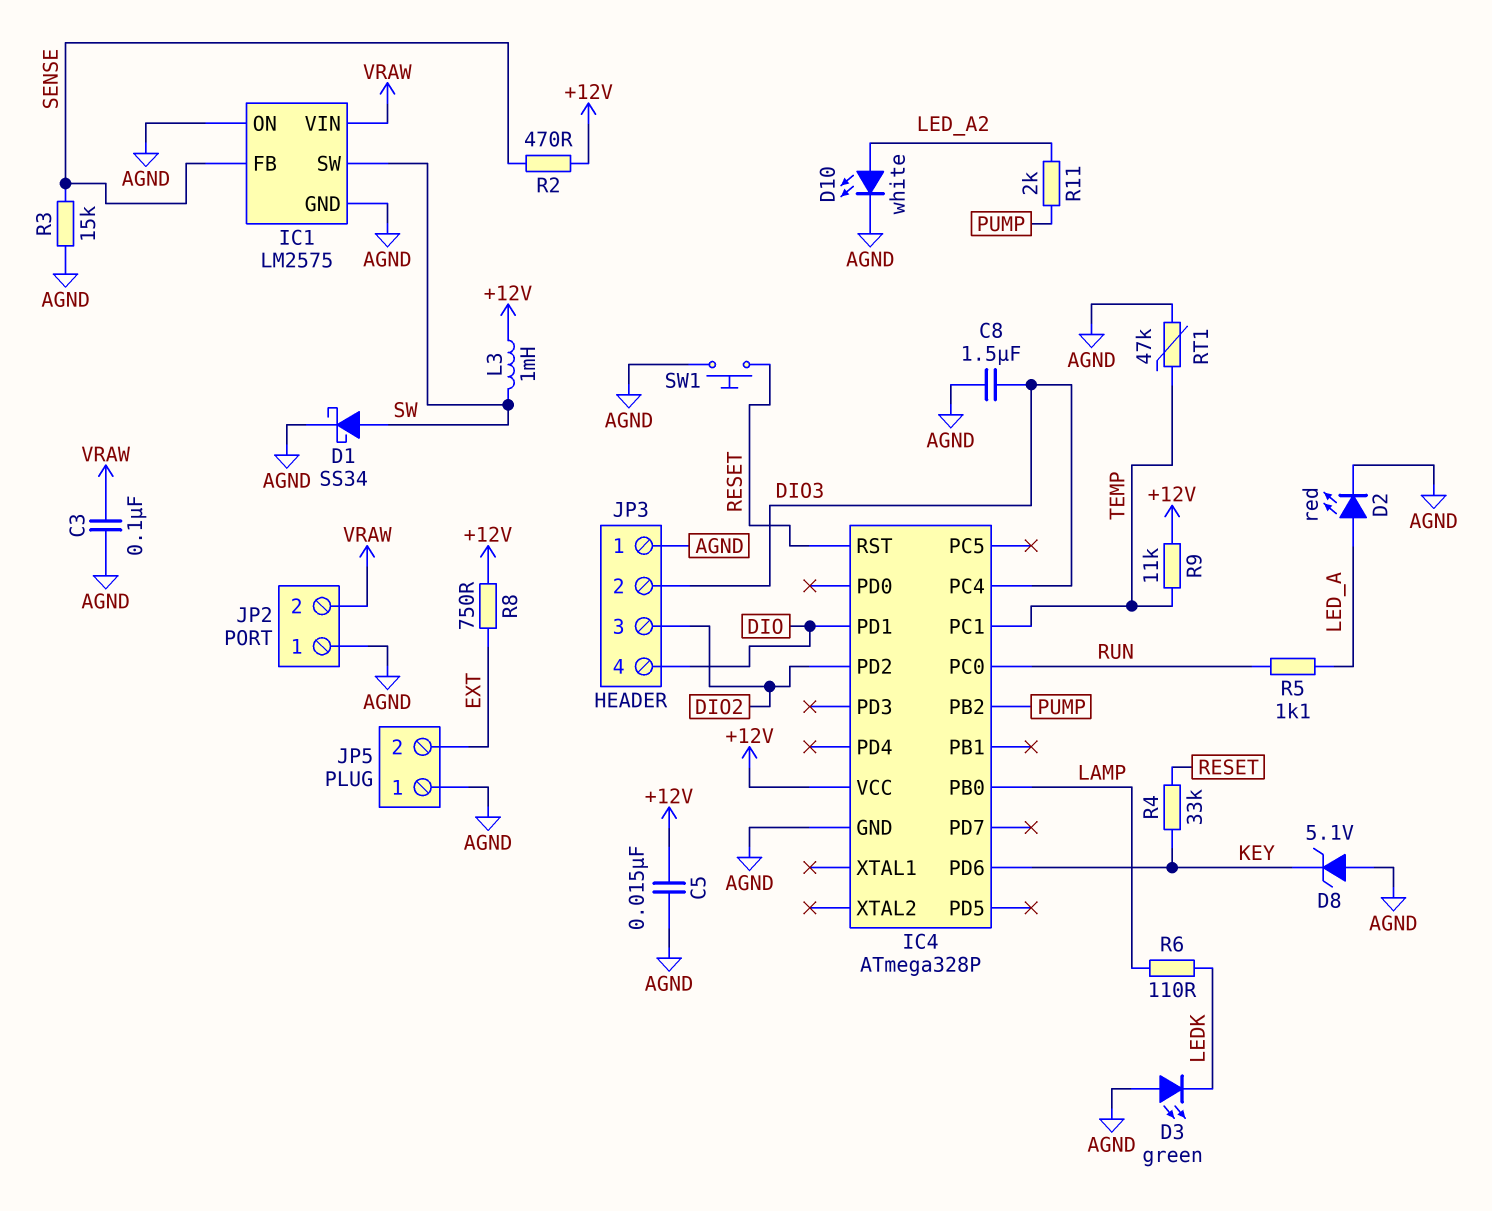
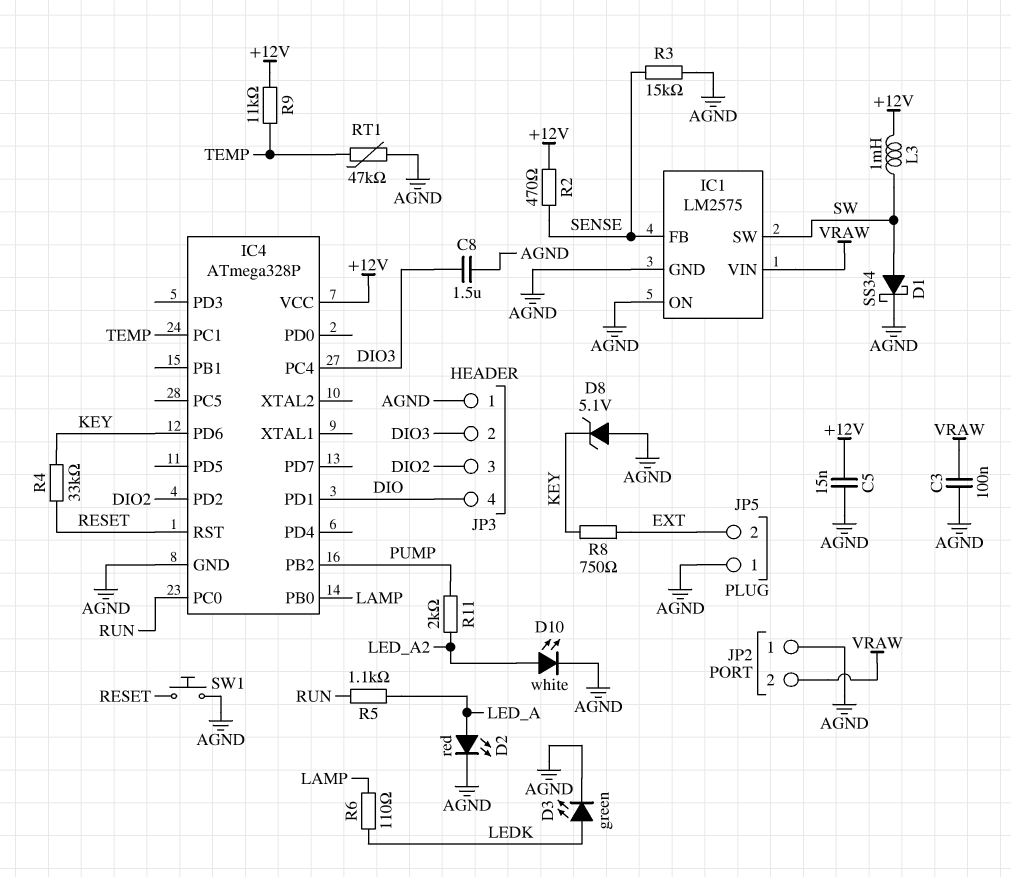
D3: LED green (A AGND, K LEDK) -> LED green (A LEDK, K AGND)
R8: 750 (+12V, EXT) -> 750 (EXT, KEY)

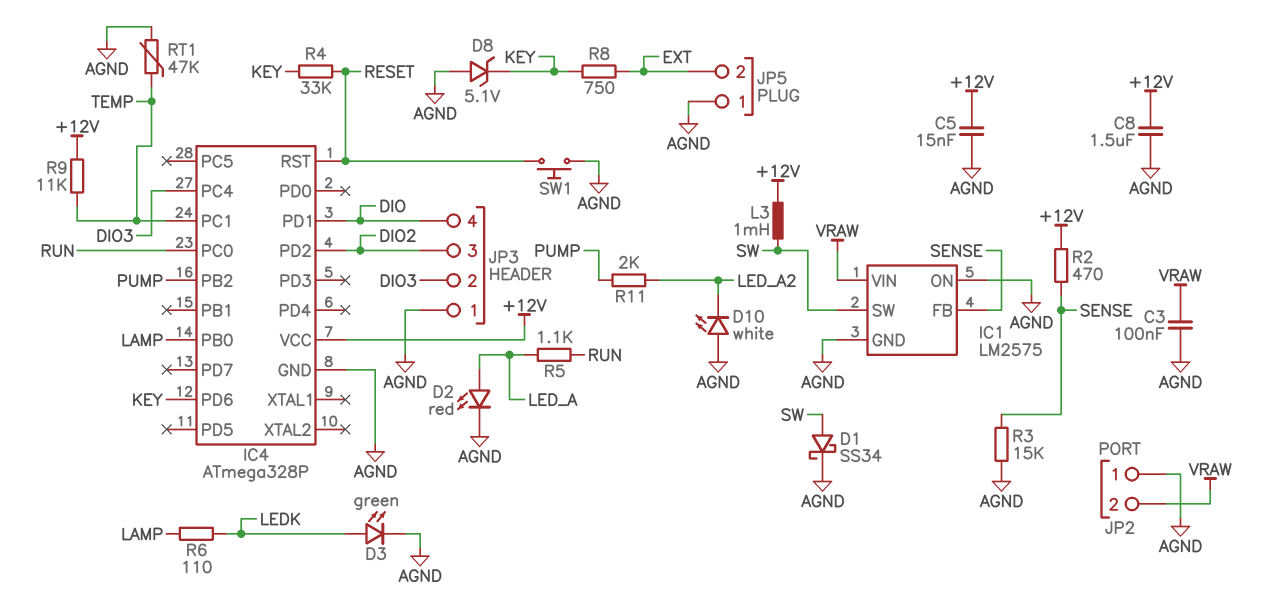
C8: 1.5uF (AGND, DIO3) -> 1.5uF (+12V, AGND)
D10: LED white (A LED_A2, K AGND) -> LED white (A AGND, K LED_A2)

